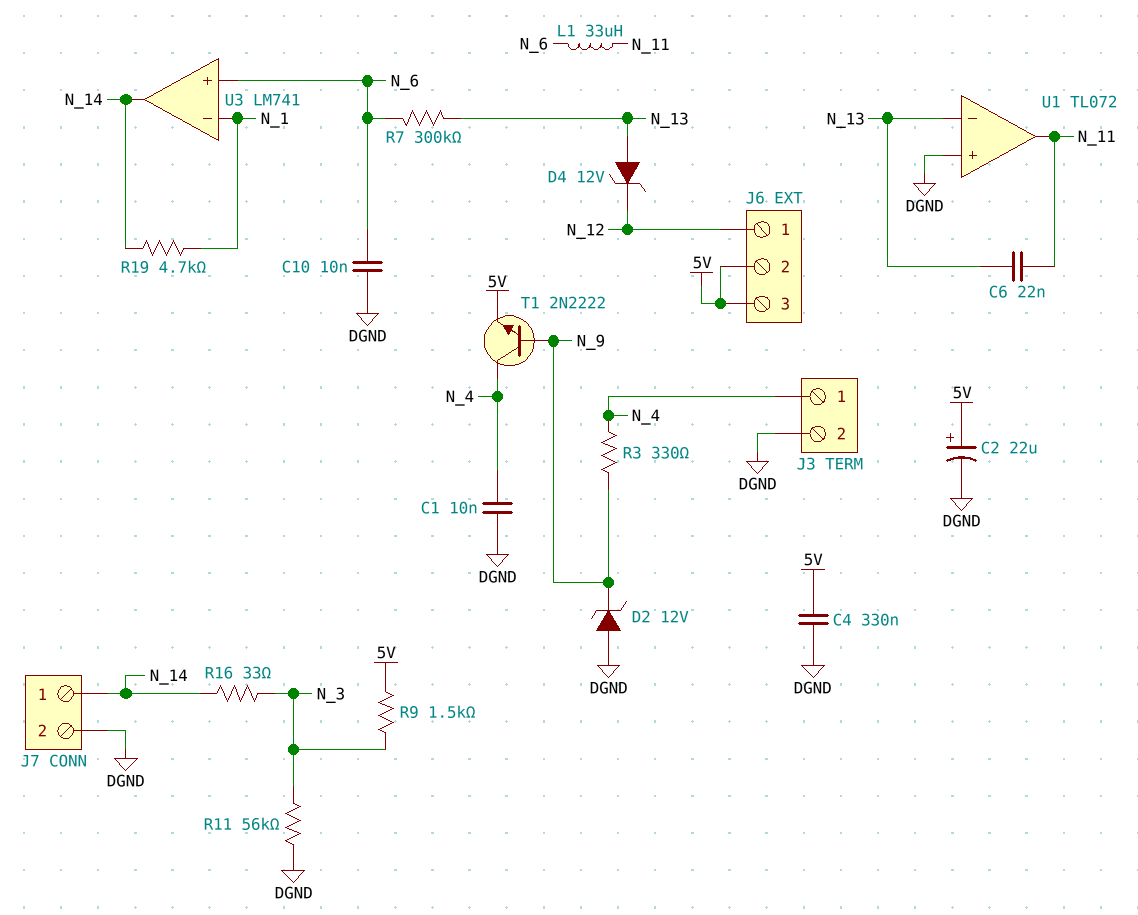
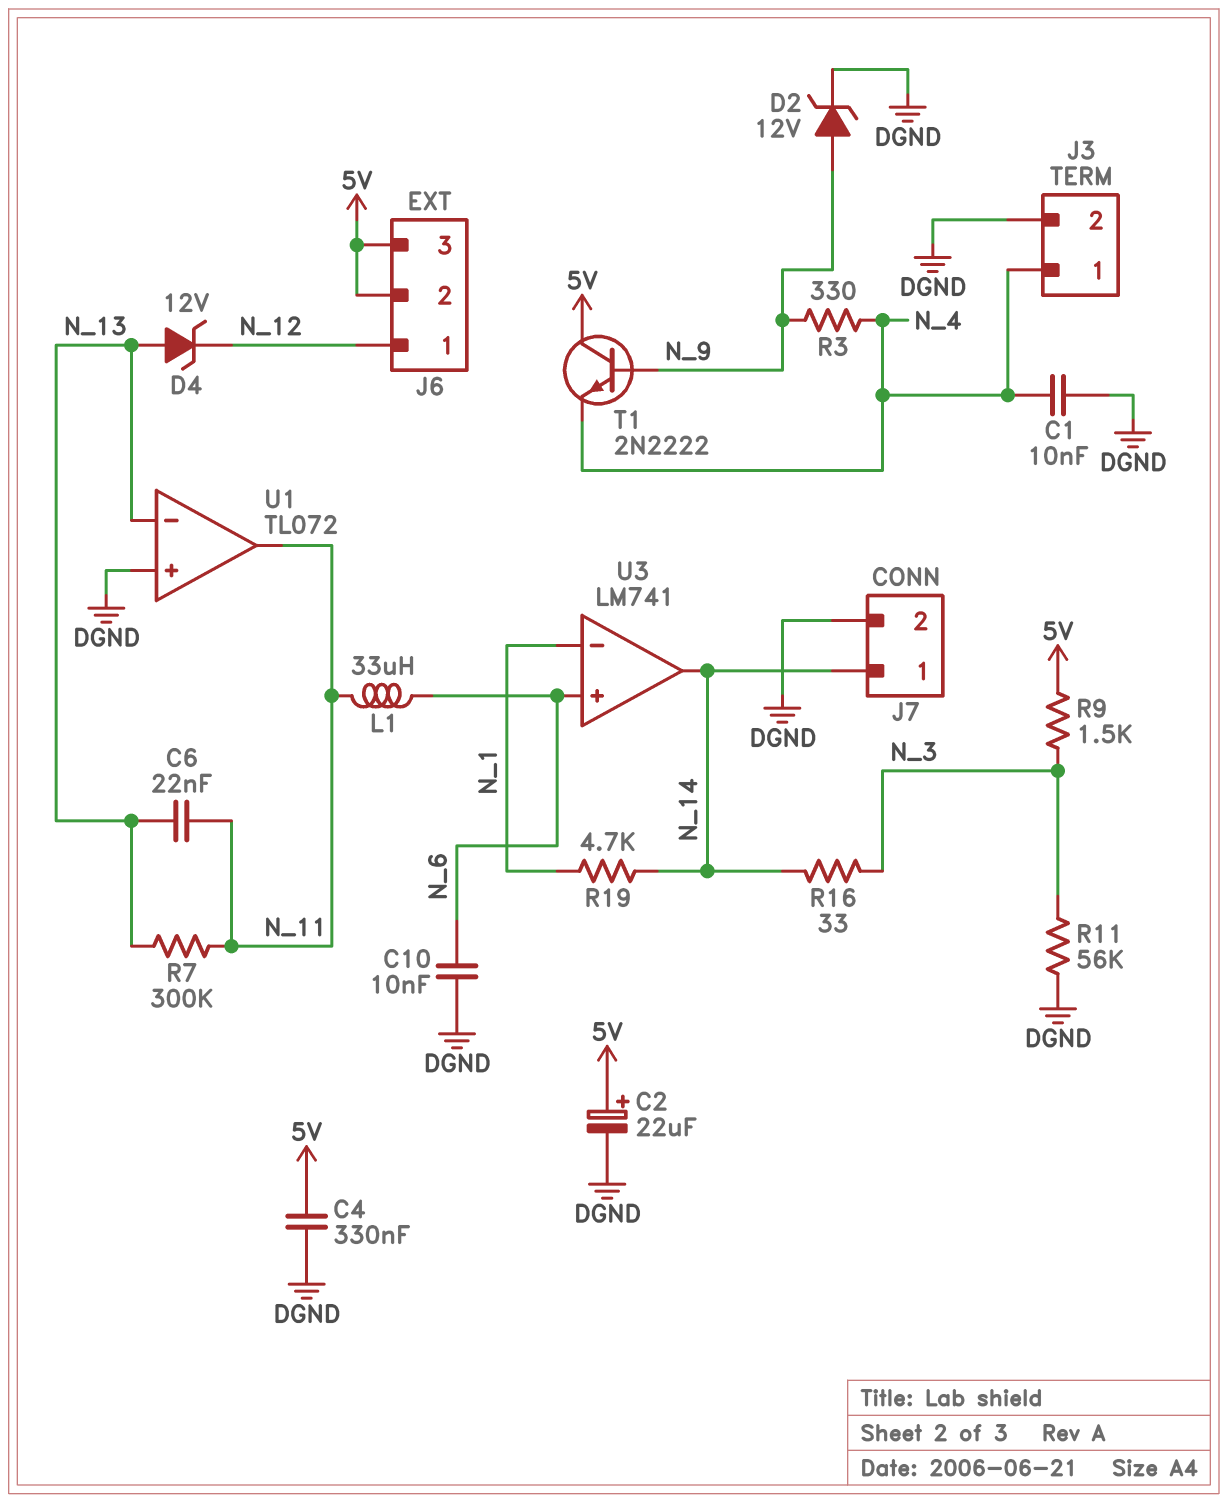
D2: zener 12V (A DGND, K N_9) -> zener 12V (A N_9, K DGND)
R7: 300k (N_6, N_13) -> 300k (N_11, N_13)
T1: NPN 2N2222 (B N_9, C N_4, E 5V) -> NPN 2N2222 (B N_9, C 5V, E N_4)

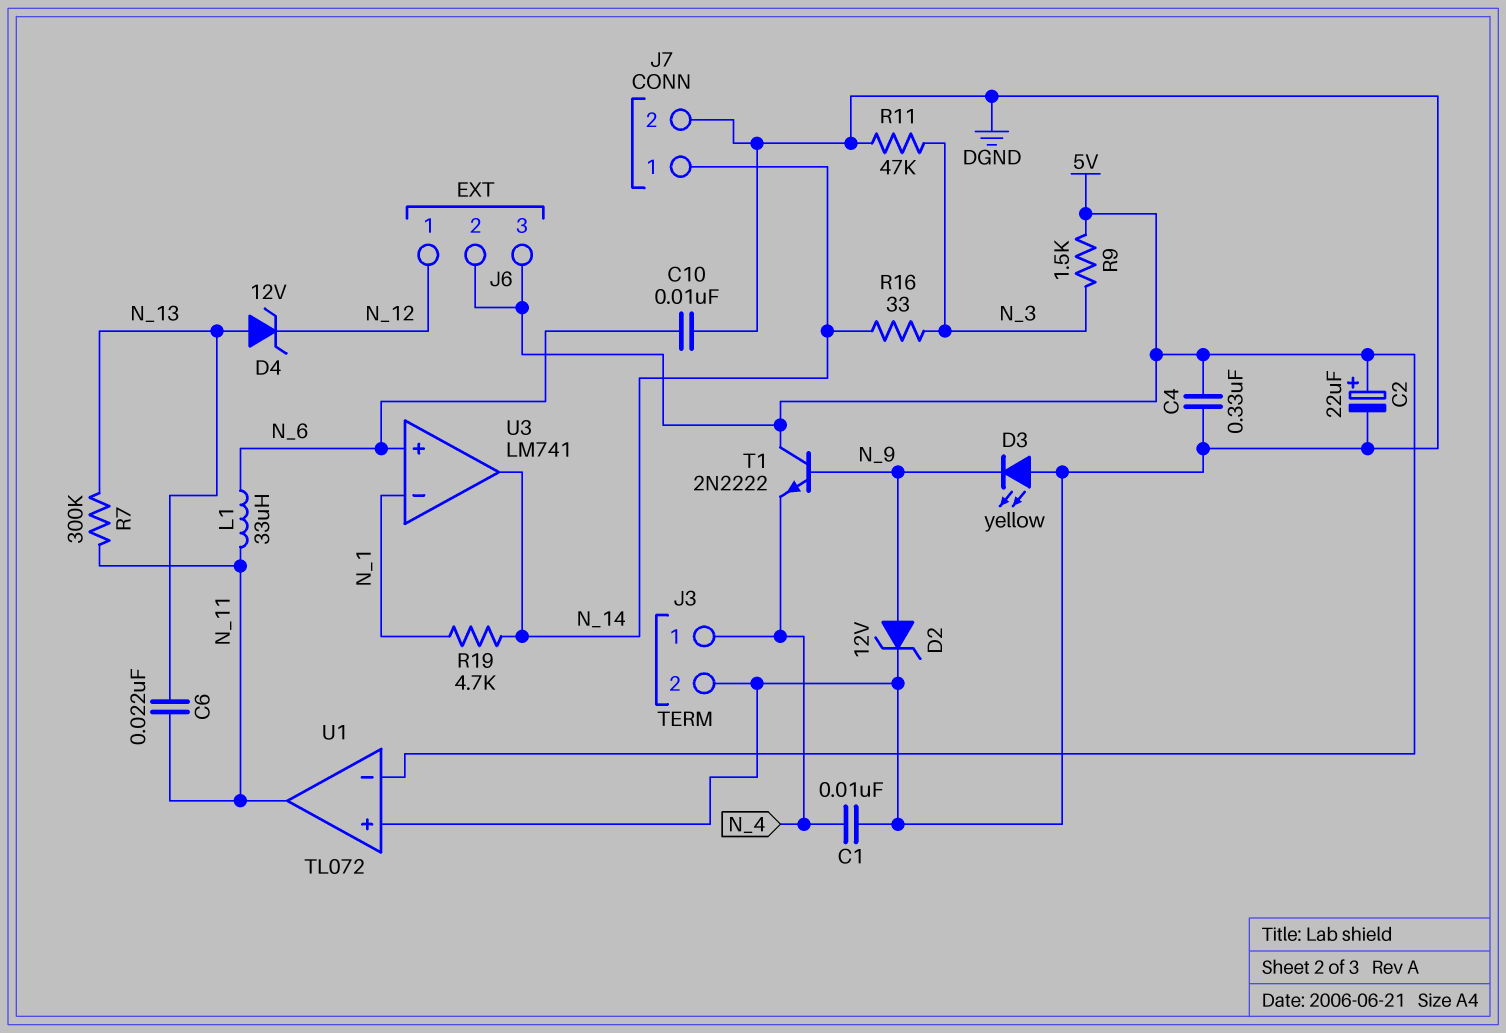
D3: none -> LED yellow (A DGND, K N_9)
R3: 330 (N_4, N_9) -> none
R11: 56k (DGND, N_3) -> 47k (DGND, N_3)
U1 pin in-: N_13 -> 5V

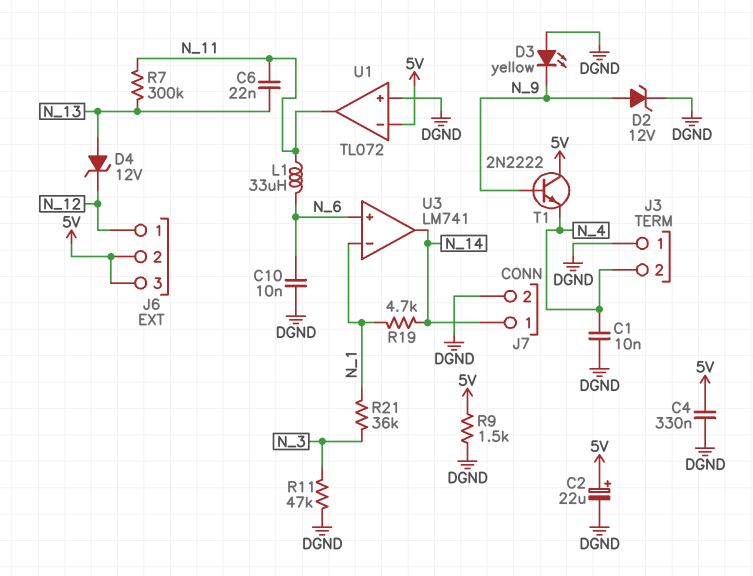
J3 pin 1: N_4 -> DGND
J3 pin 2: DGND -> N_4
R9: 1.5k (5V, N_3) -> 1.5k (5V, DGND)
R16: 33 (N_3, N_14) -> none
R21: none -> 36k (N_1, N_3)

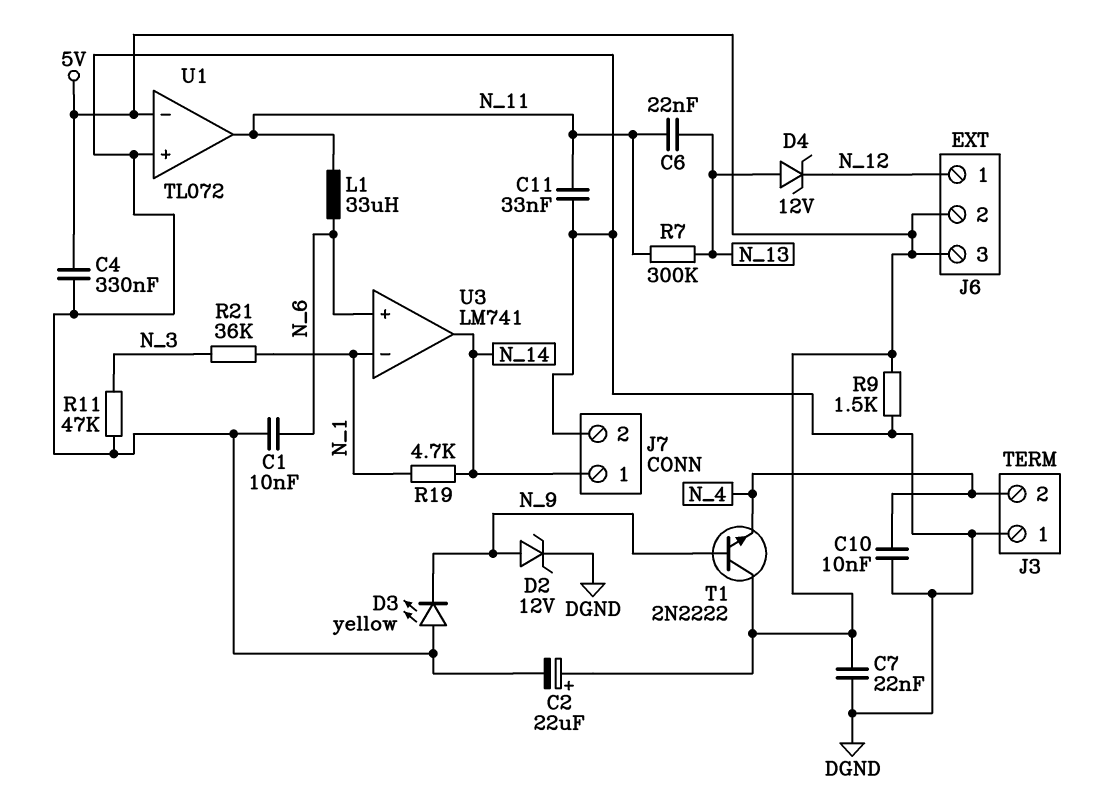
C1: 10nF (DGND, N_4) -> 10nF (DGND, N_6)
C7: none -> 22nF (5V, DGND)
C10: 10nF (DGND, N_6) -> 10nF (DGND, N_4)
C11: none -> 33nF (DGND, N_11)

